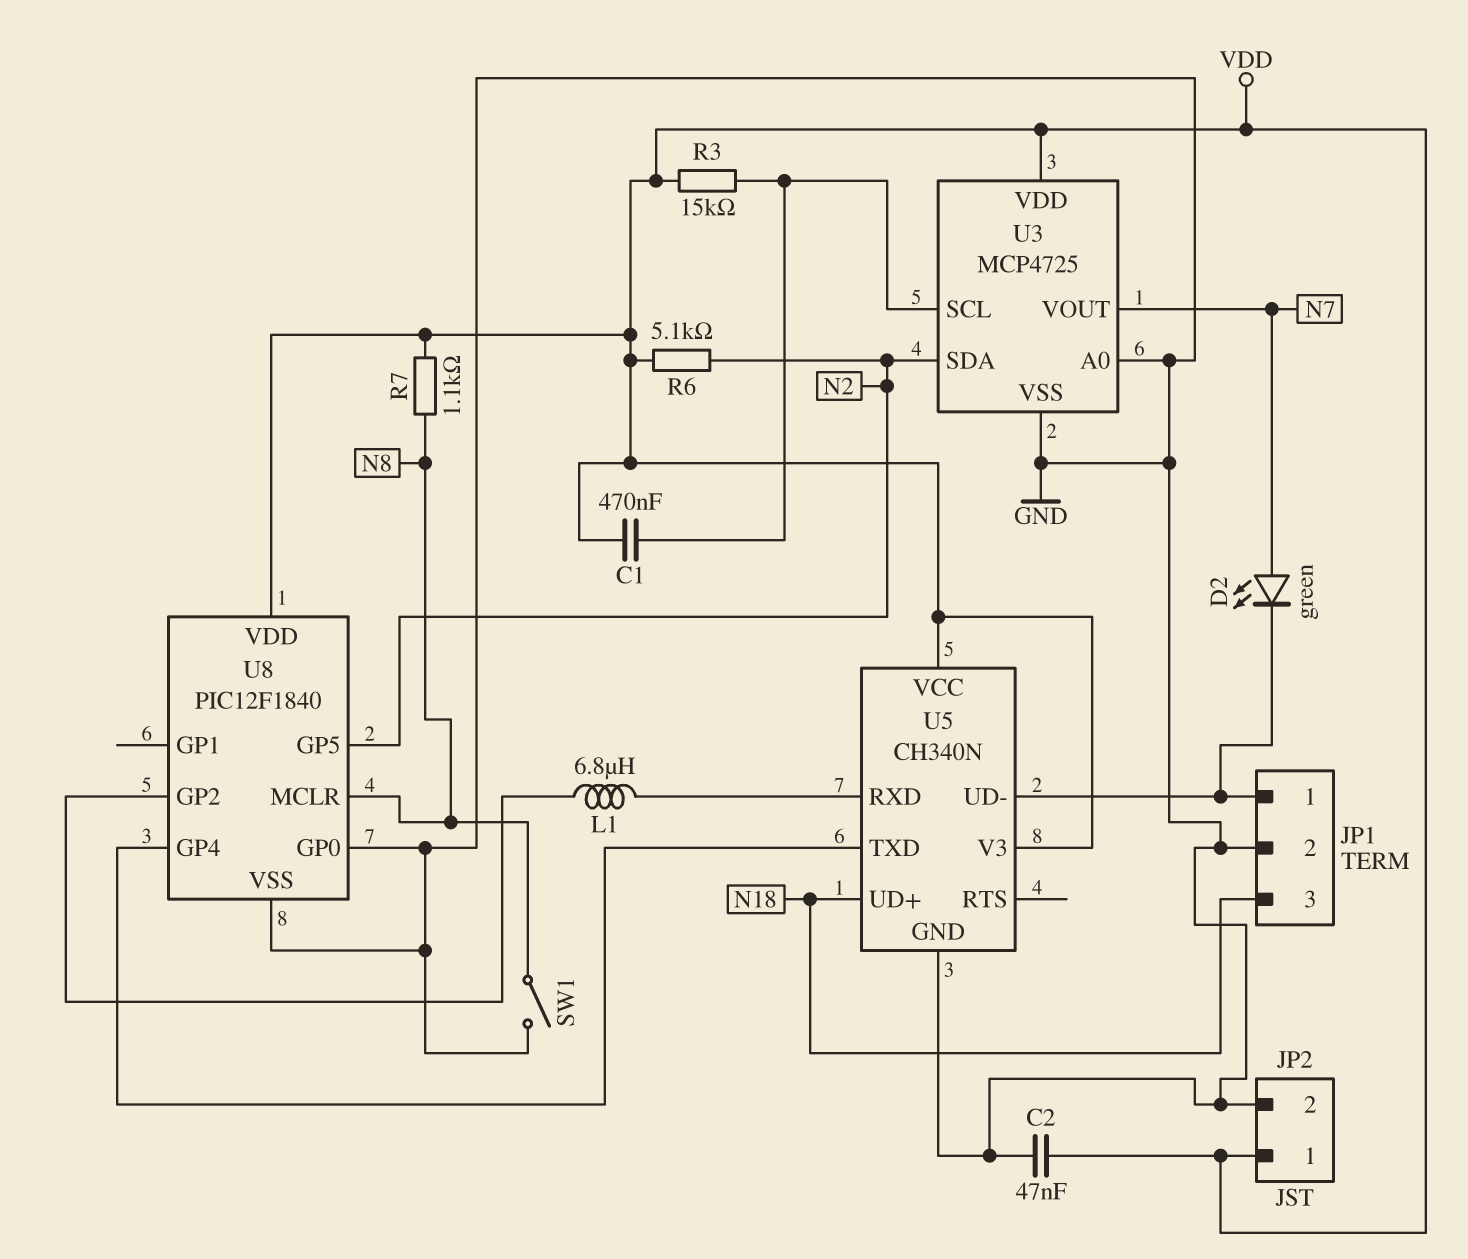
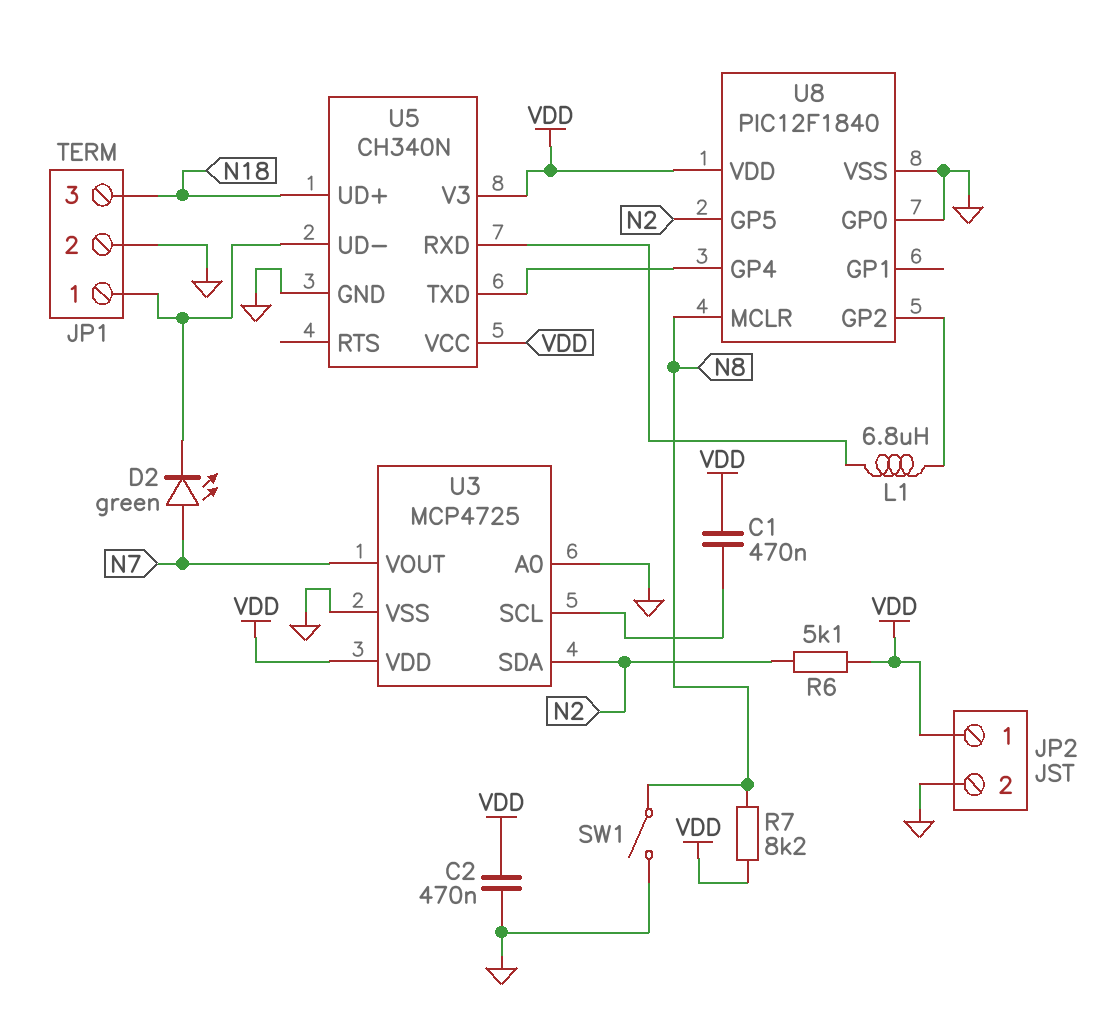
C2: 47nF (GND, VDD) -> 470nF (GND, VDD)
R3: 15k (U3/SCL, VDD) -> none
R7: 1.1k (N8, VDD) -> 8.2k (N8, VDD)

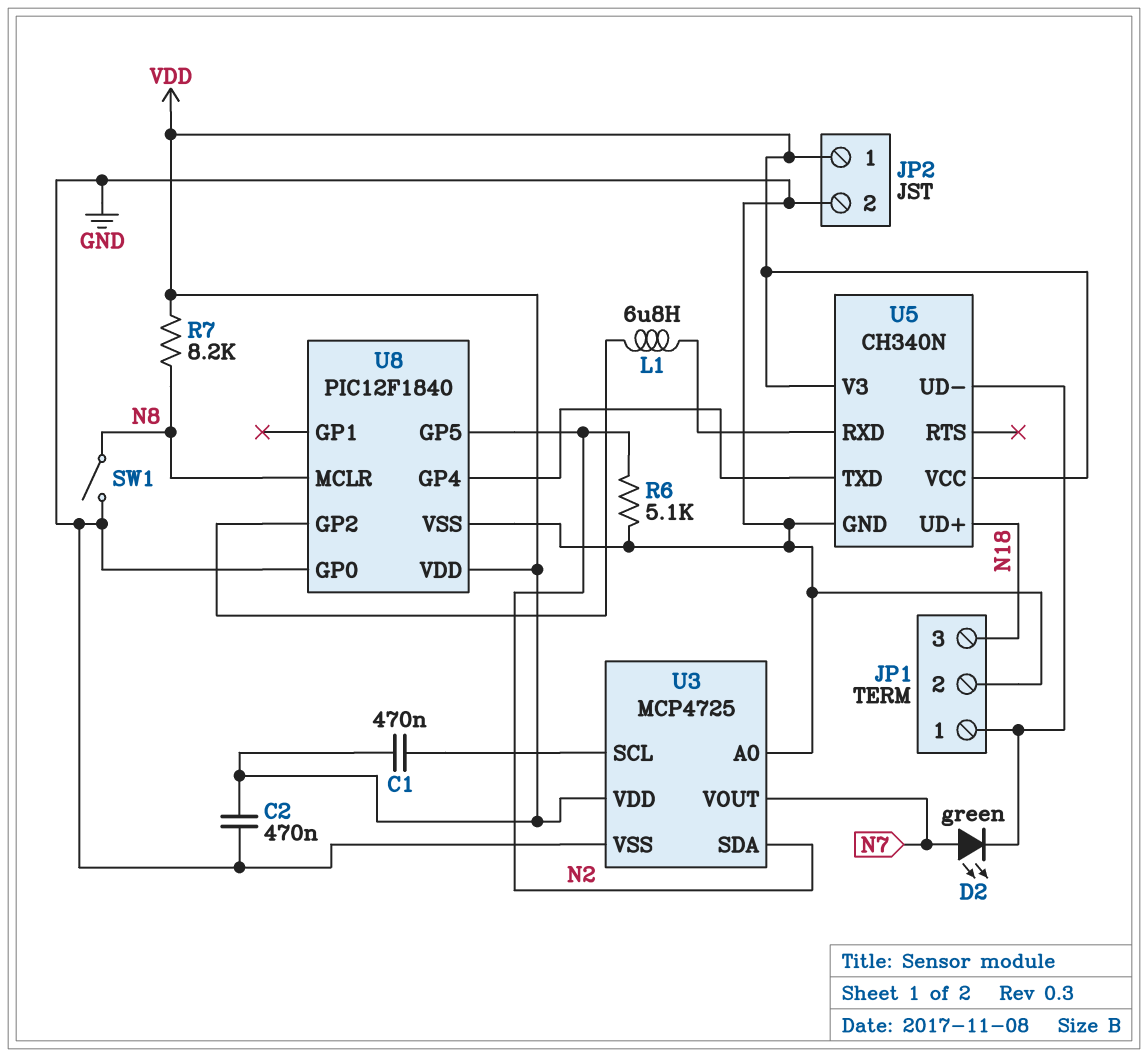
R6: 5.1k (N2, VDD) -> 5.1k (GND, N2)

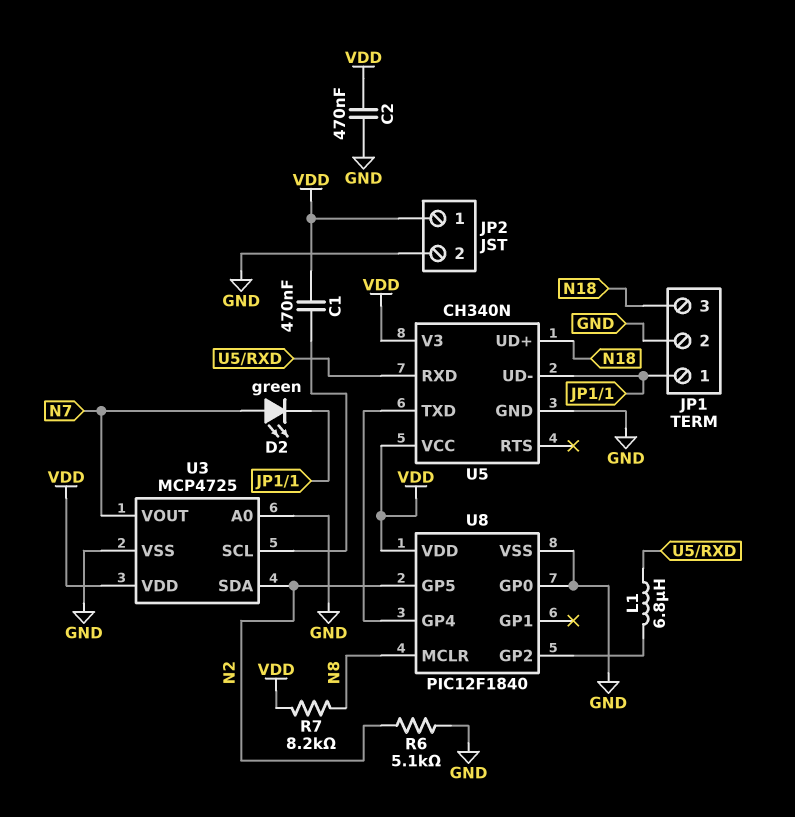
SW1: switch (GND, N8) -> none

